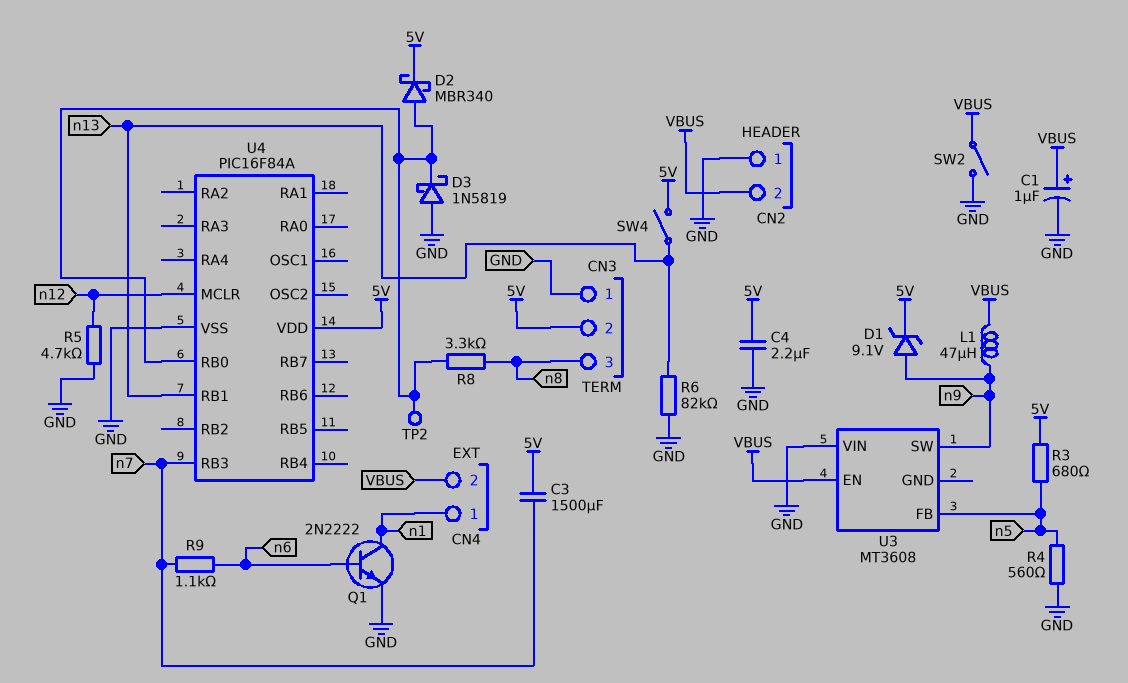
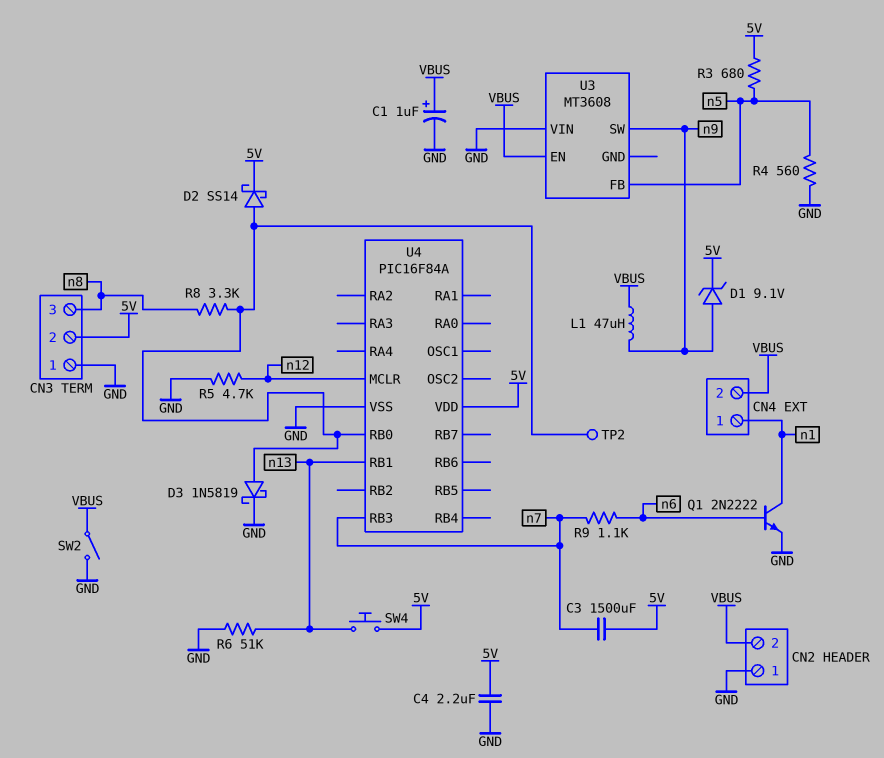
D2: schottky MBR340 (A U4/RB0, K 5V) -> schottky SS14 (A U4/RB0, K 5V)
D3: schottky 1N5819 (A GND, K U4/RB0) -> schottky 1N5819 (A U4/RB0, K GND)
R6: 82k (GND, n13) -> 51k (GND, n13)
SW4: switch (5V, n13) -> button (5V, n13)

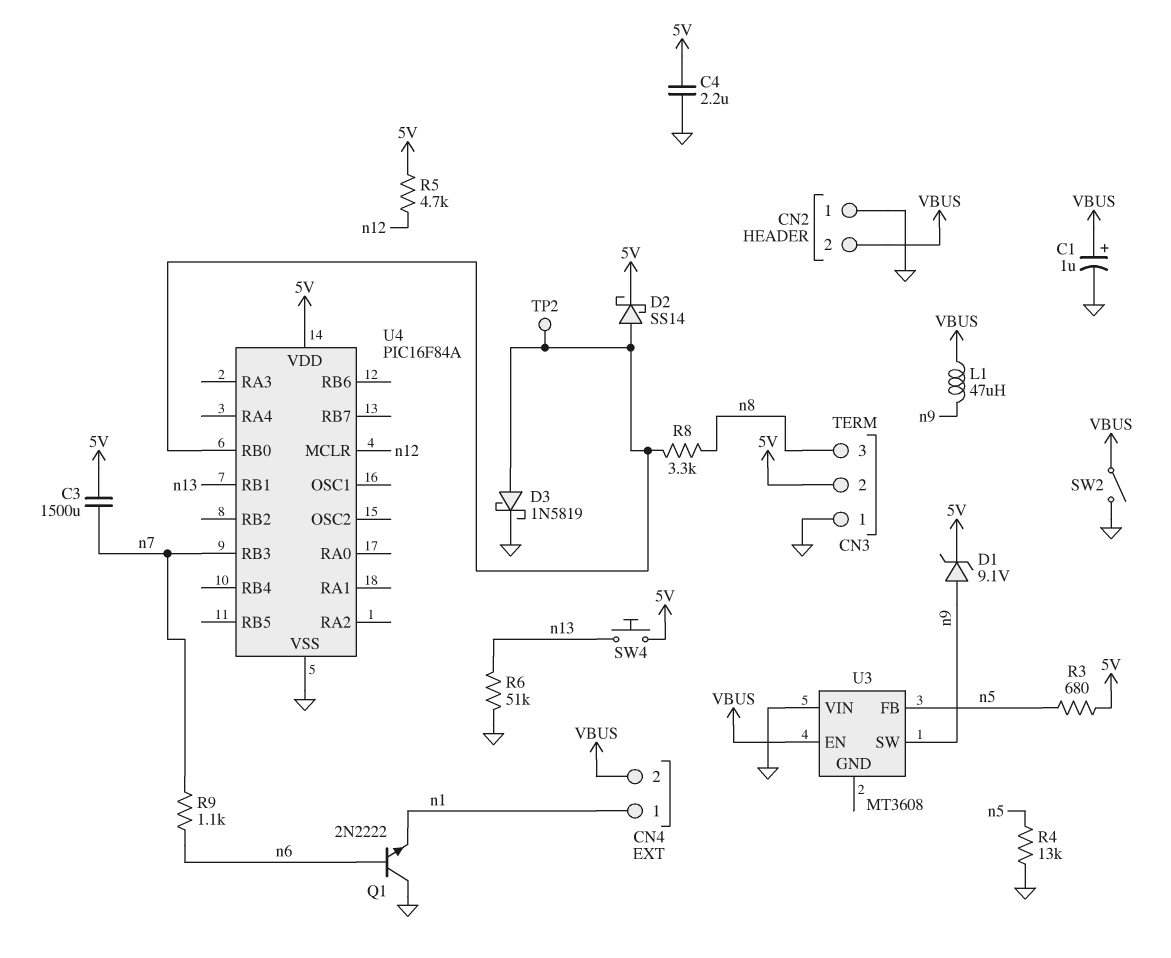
Q1: NPN 2N2222 (B n6, C n1, E GND) -> NPN 2N2222 (B n6, C GND, E n1)
R4: 560 (GND, n5) -> 13k (GND, n5)
R5: 4.7k (GND, n12) -> 4.7k (5V, n12)

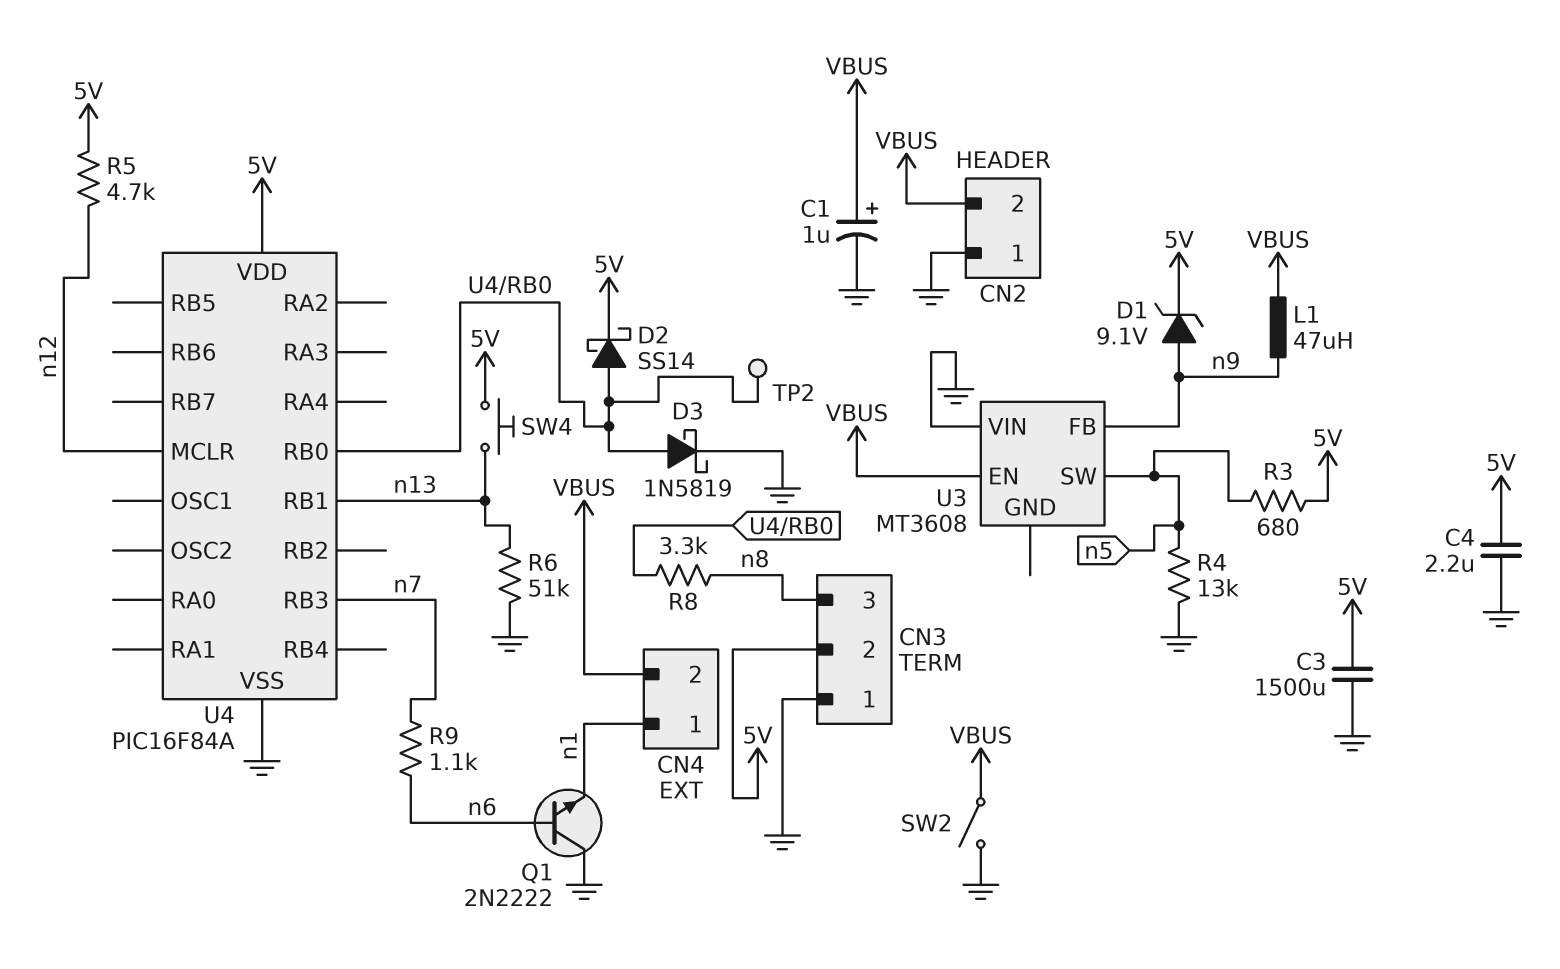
C3: 1500uF (5V, n7) -> 1500uF (5V, GND)
U3 pin FB: n5 -> n9
U3 pin SW: n9 -> n5

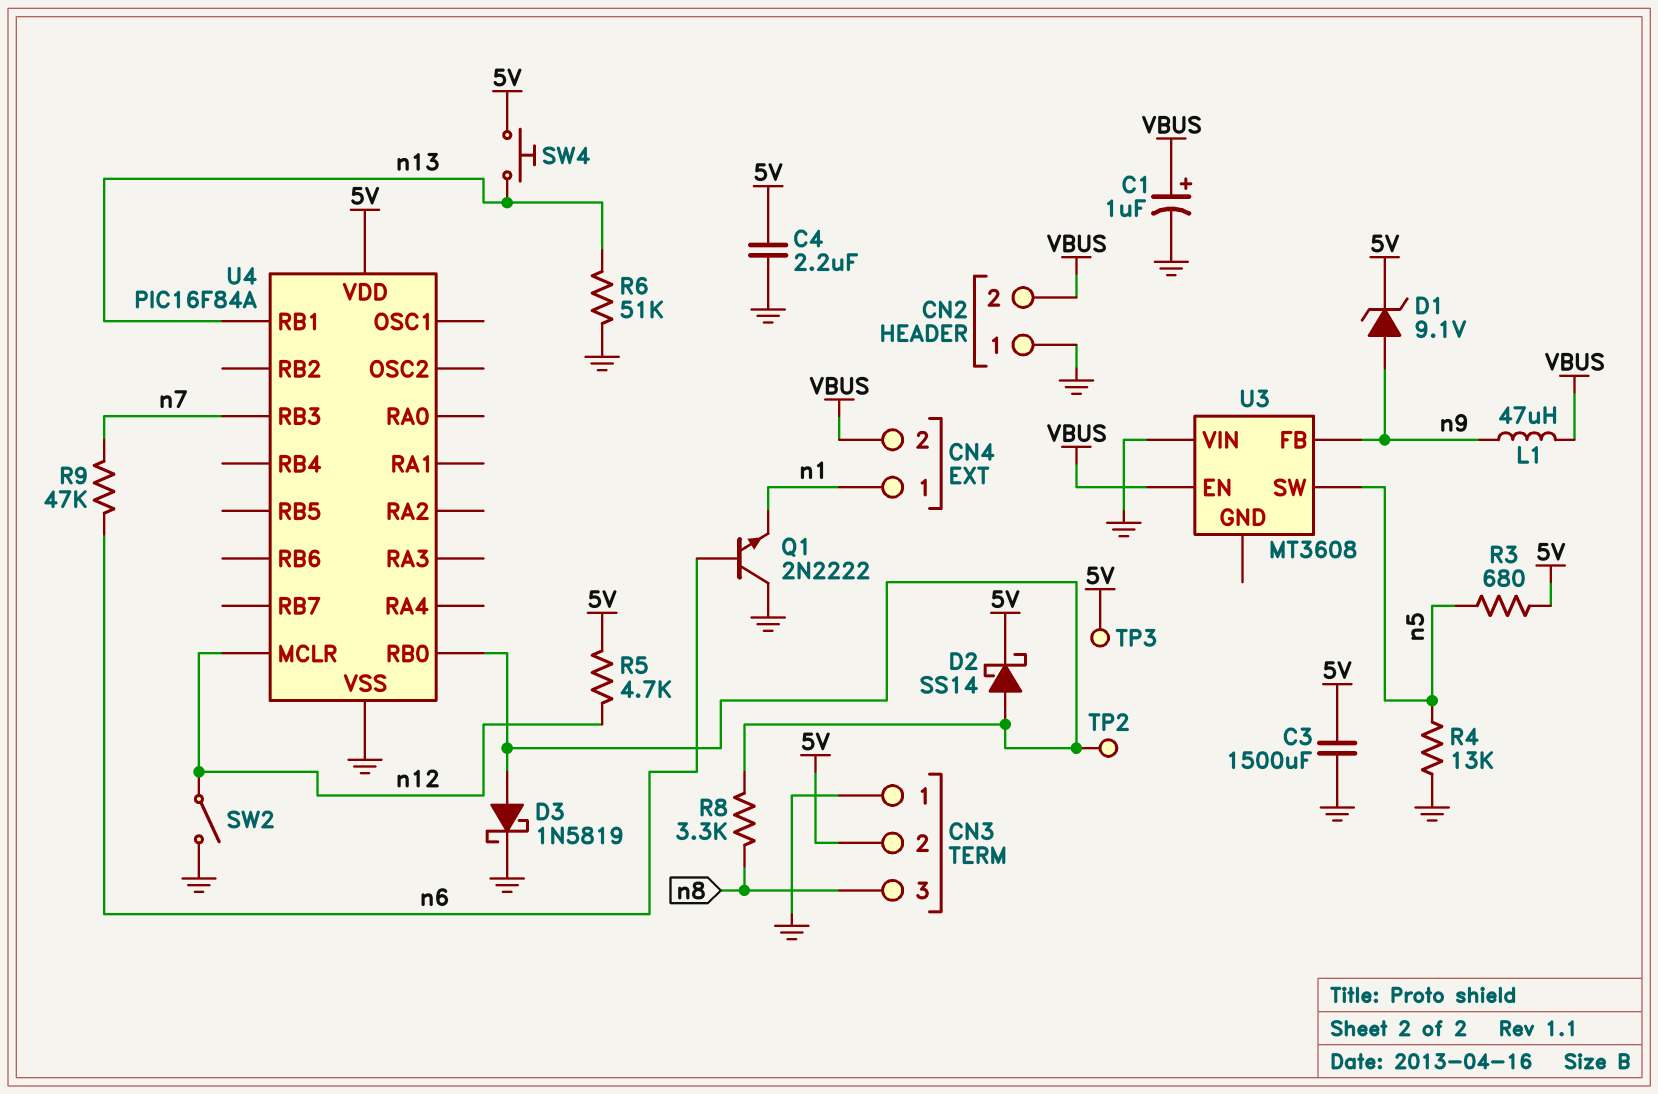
R9: 1.1k (n6, n7) -> 47k (n6, n7)
SW2: switch (GND, VBUS) -> switch (GND, n12)
TP3: none -> test point (5V)

